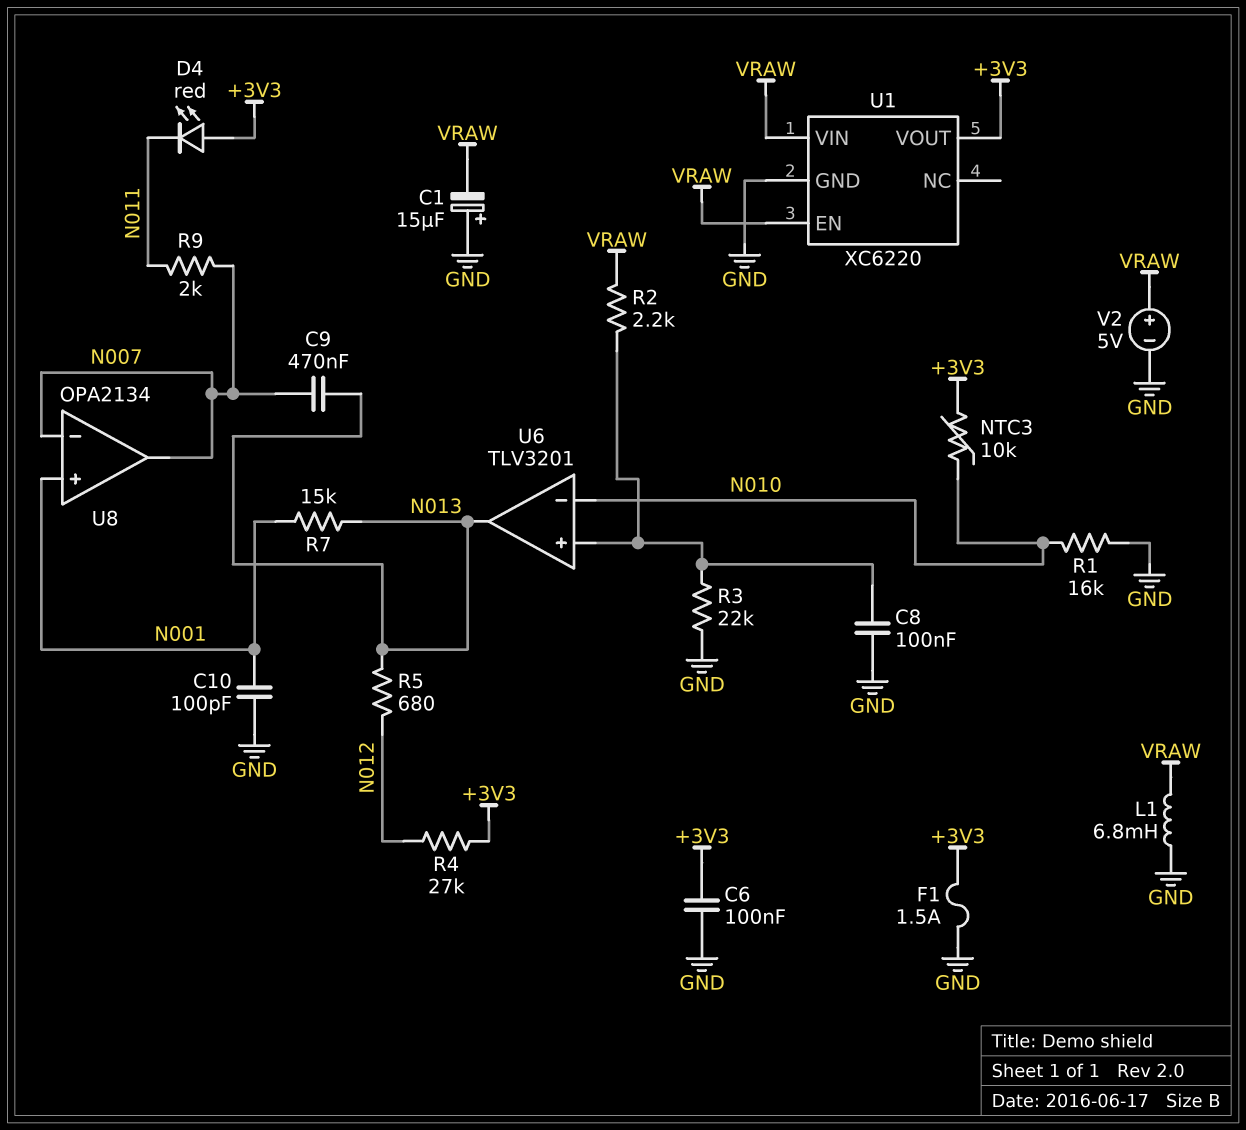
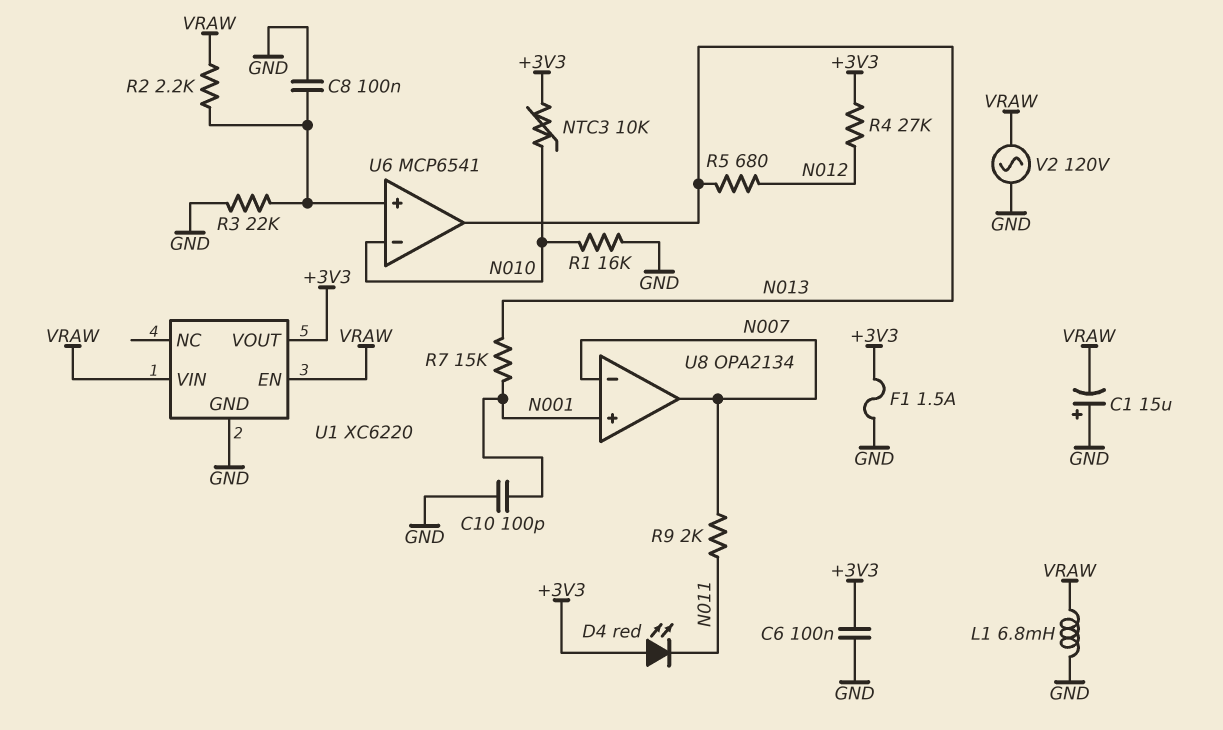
C9: 470nF (N007, N013) -> none
U6: TLV3201 -> MCP6541
V2: 5V (plus VRAW, minus GND) -> AC 120V (GND, VRAW)

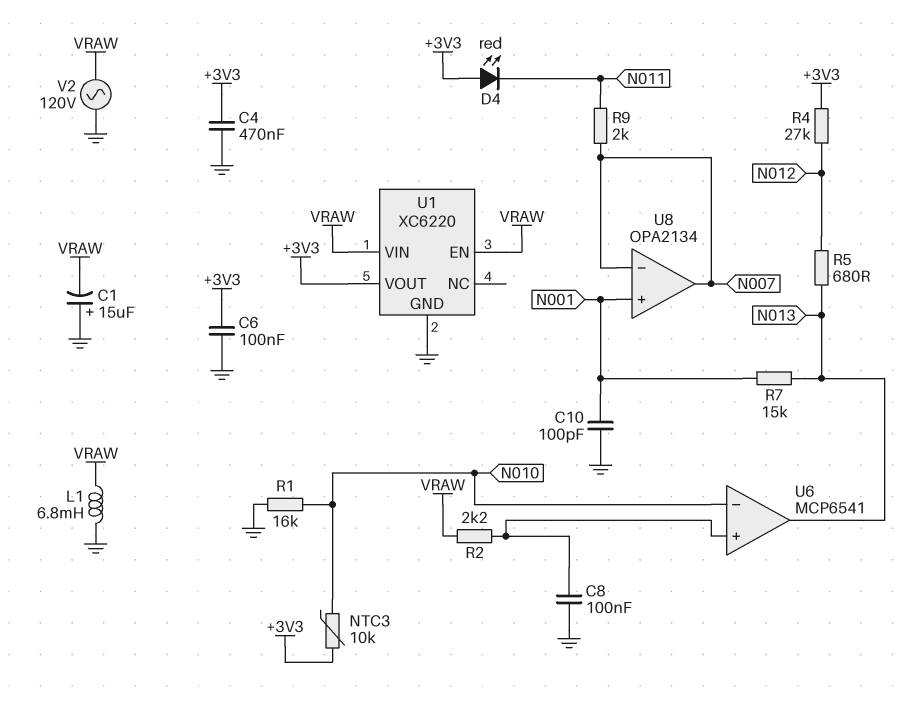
C4: none -> 470nF (+3V3, GND)
F1: 1.5A (+3V3, GND) -> none
R3: 22k (GND, U6/in+) -> none

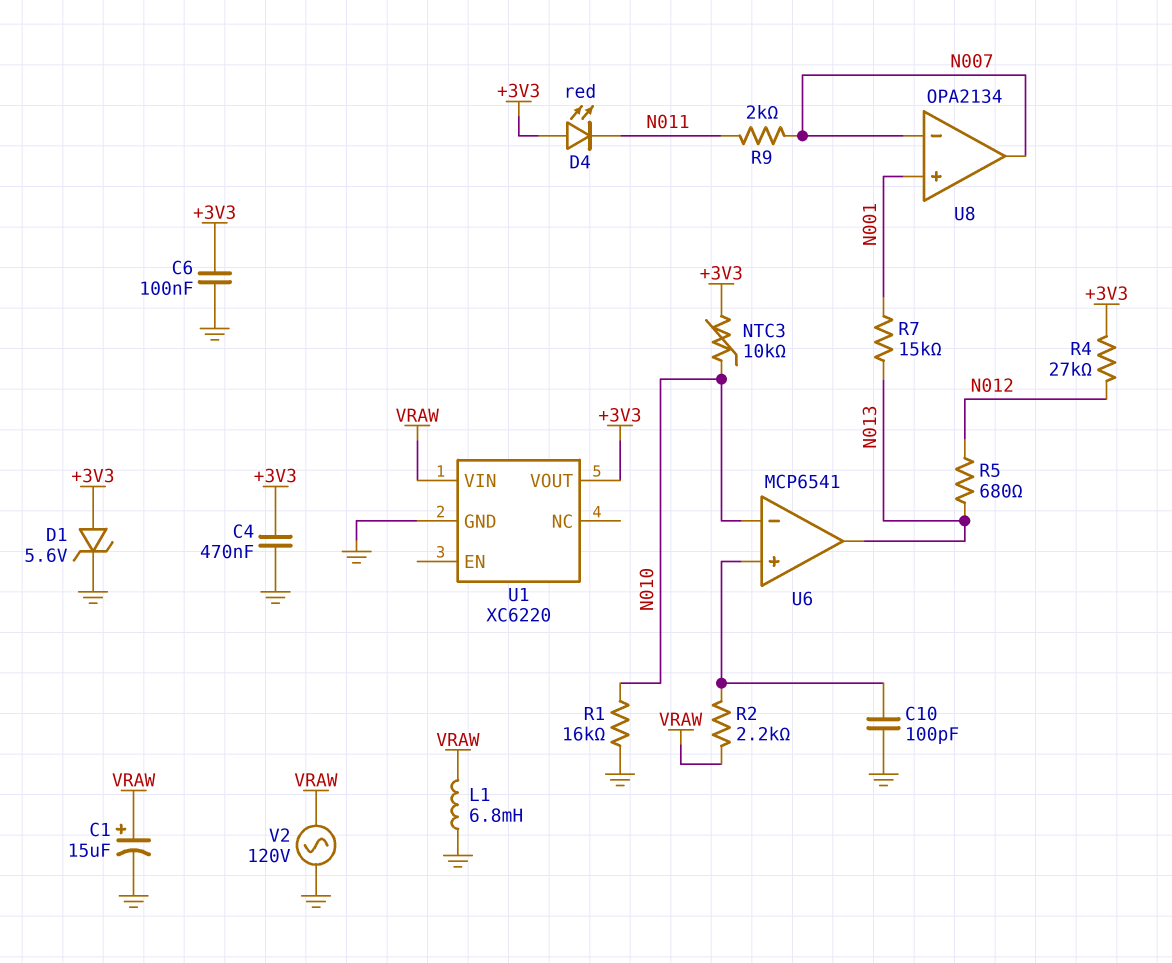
C1: 15uF (plus GND, minus VRAW) -> 15uF (plus VRAW, minus GND)
C8: 100nF (GND, U6/in+) -> none
C10: 100pF (GND, N001) -> 100pF (GND, U6/in+)
D1: none -> zener 5.6V (A +3V3, K GND)
U1 pin EN: VRAW -> none

